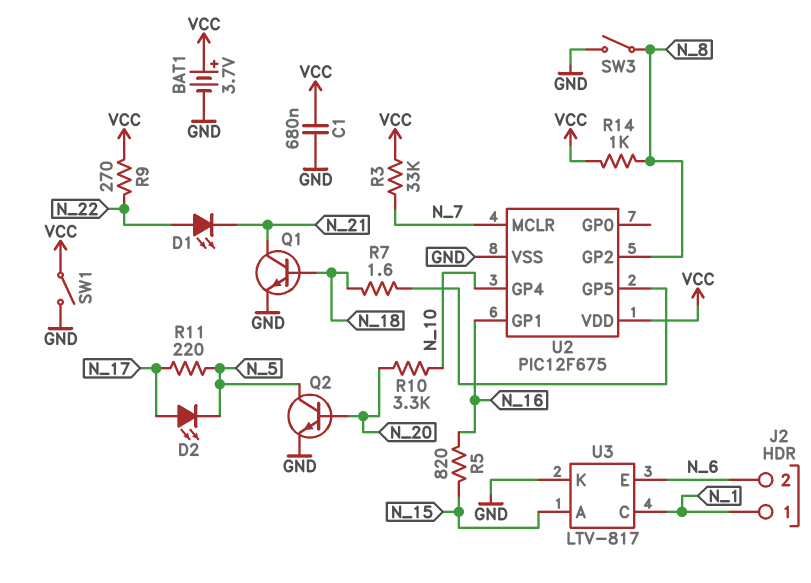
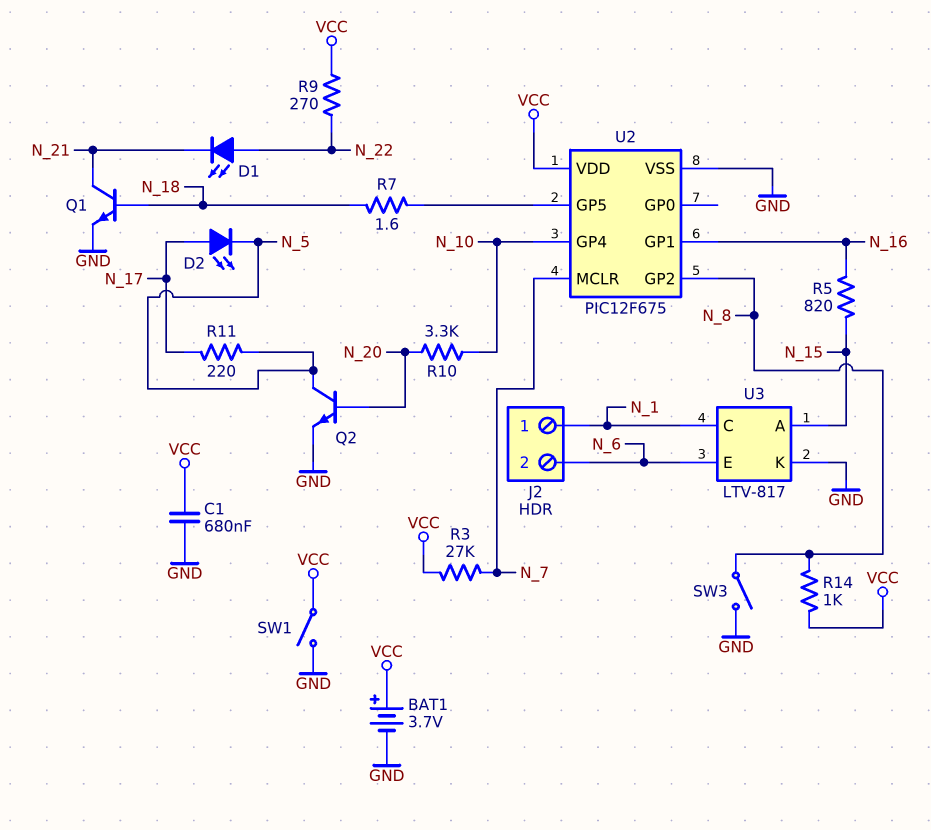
R3: 33k (N_7, VCC) -> 27k (N_7, VCC)

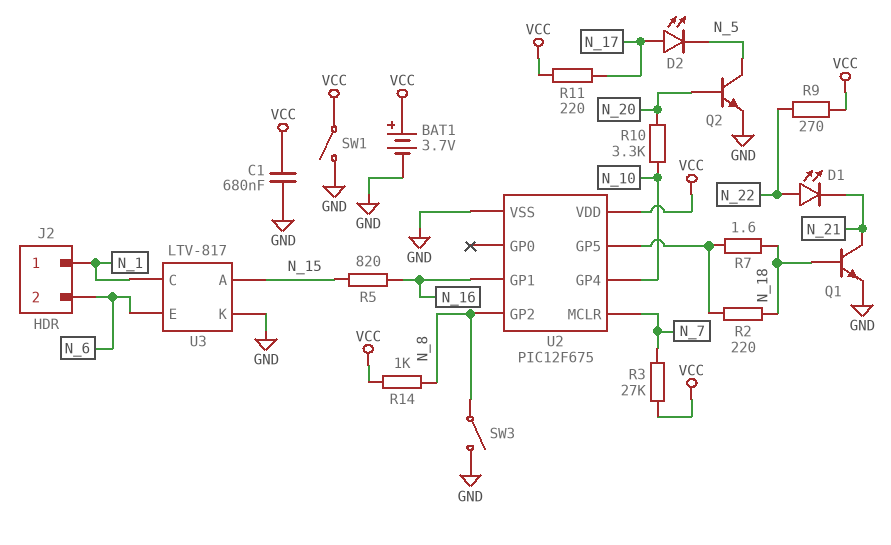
R2: none -> 220 (N_18, U2/GP5)
R11: 220 (N_5, N_17) -> 220 (N_17, VCC)

